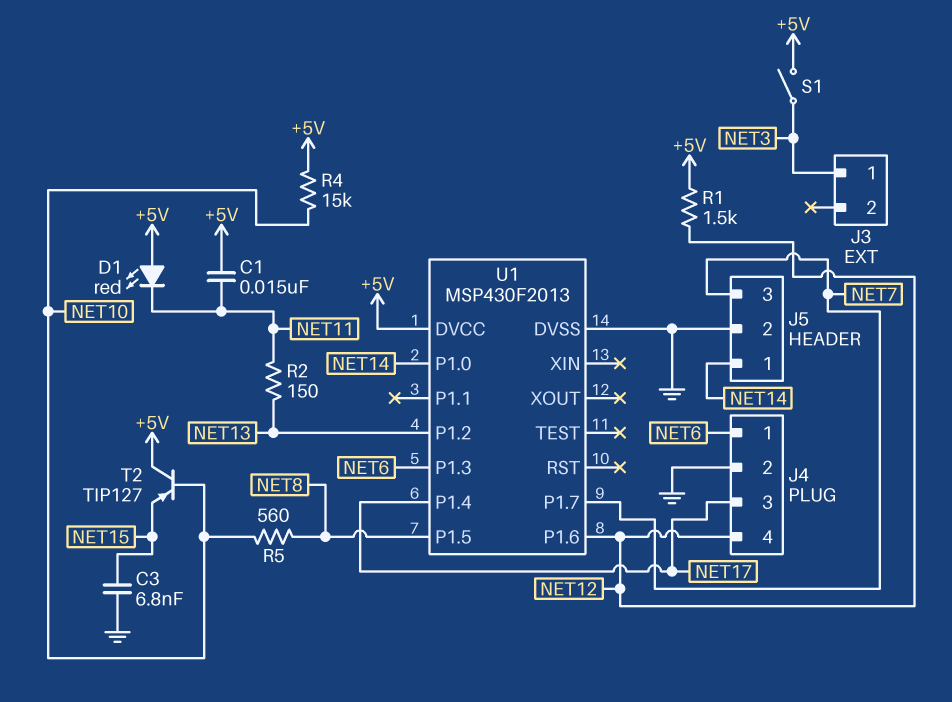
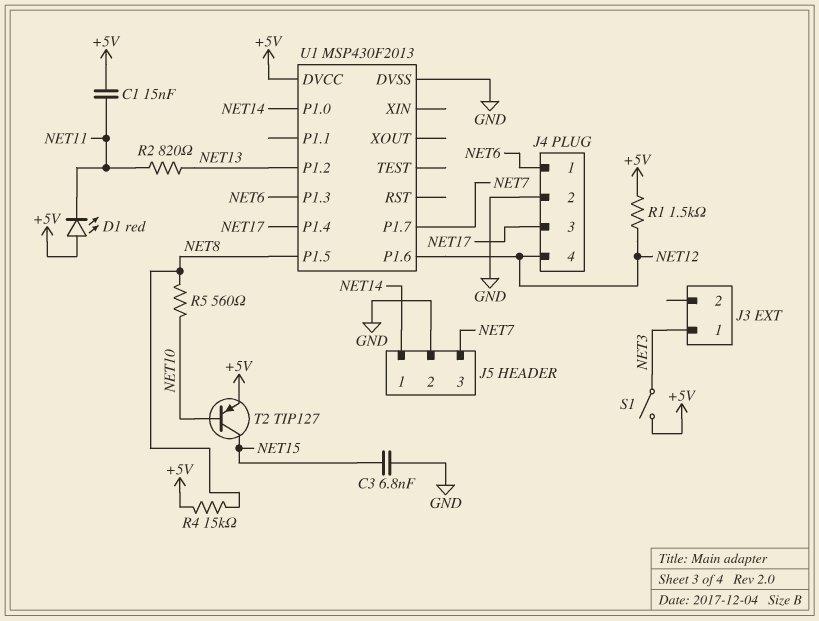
R2: 150 (NET11, NET13) -> 820 (NET11, NET13)
R4: 15k (+5V, NET10) -> 15k (+5V, NET8)
T2: PNP TIP127 (B NET10, C +5V, E NET15) -> PNP TIP127 (B NET10, C NET15, E +5V)

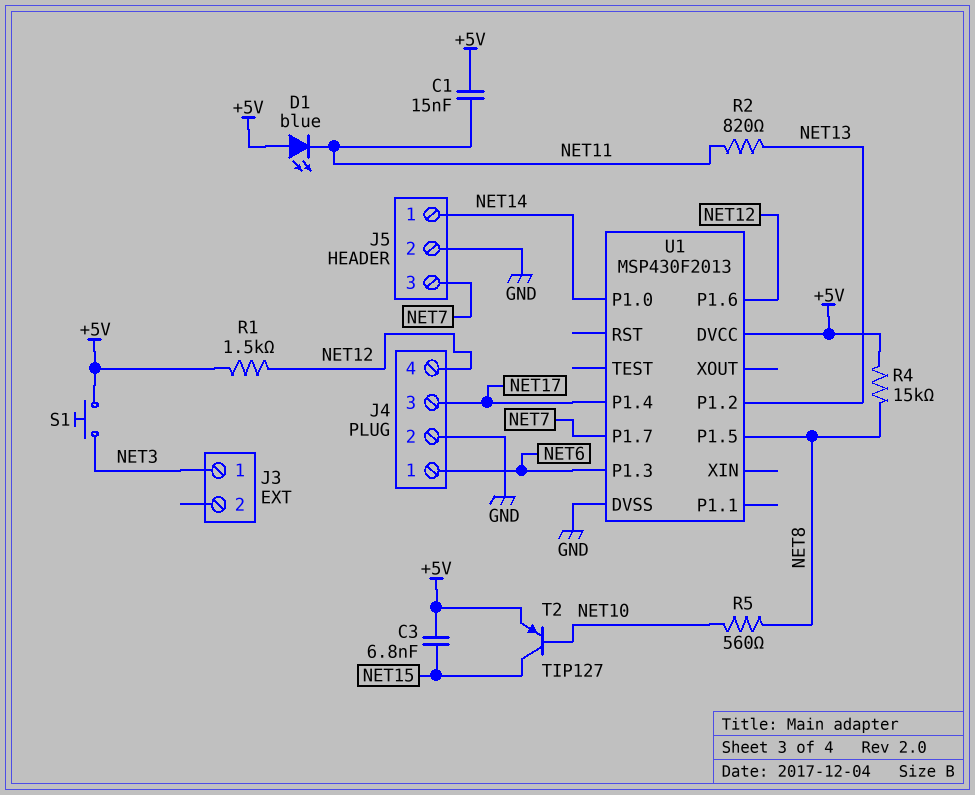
C3: 6.8nF (GND, NET15) -> 6.8nF (+5V, NET15)
D1: LED red (A +5V, K NET11) -> LED blue (A +5V, K NET11)
S1: switch (+5V, NET3) -> button (+5V, NET3)

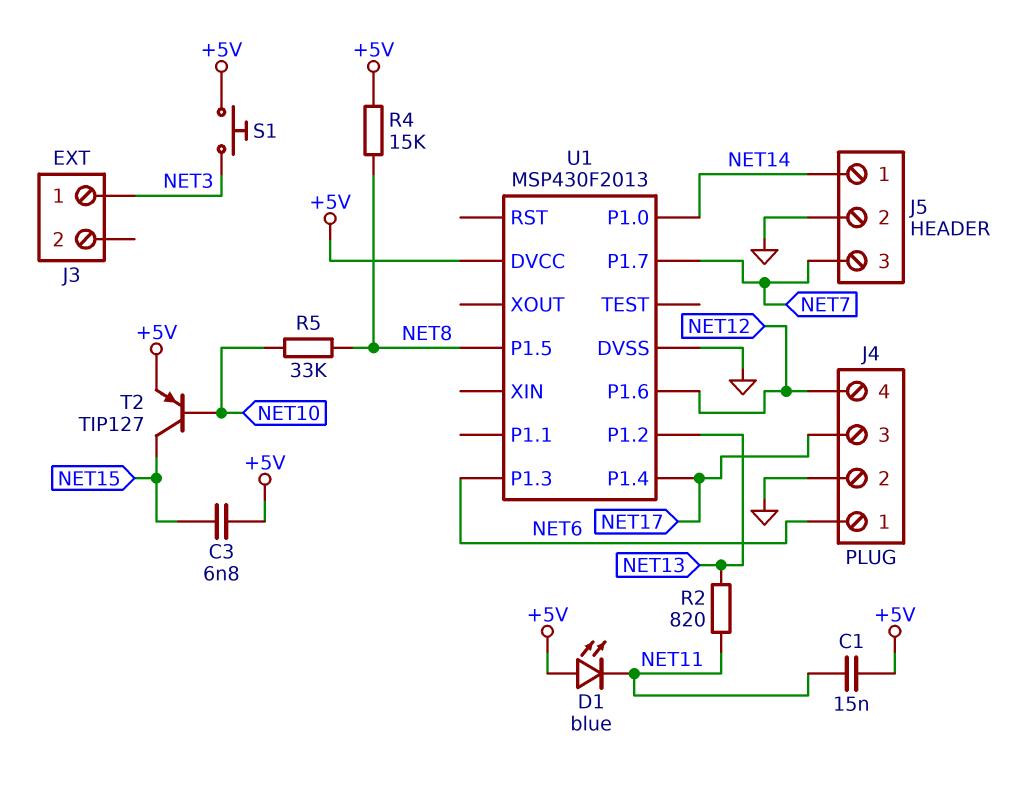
R1: 1.5k (+5V, NET12) -> none
R5: 560 (NET8, NET10) -> 33k (NET8, NET10)

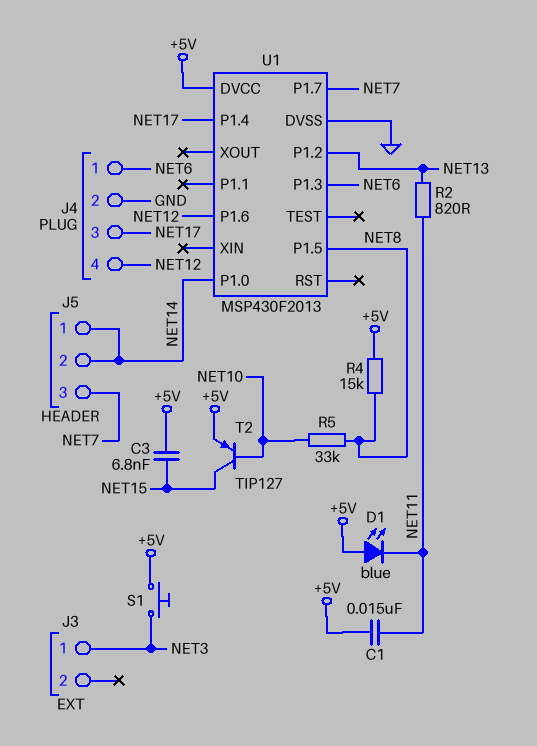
J5 pin 2: GND -> NET14

